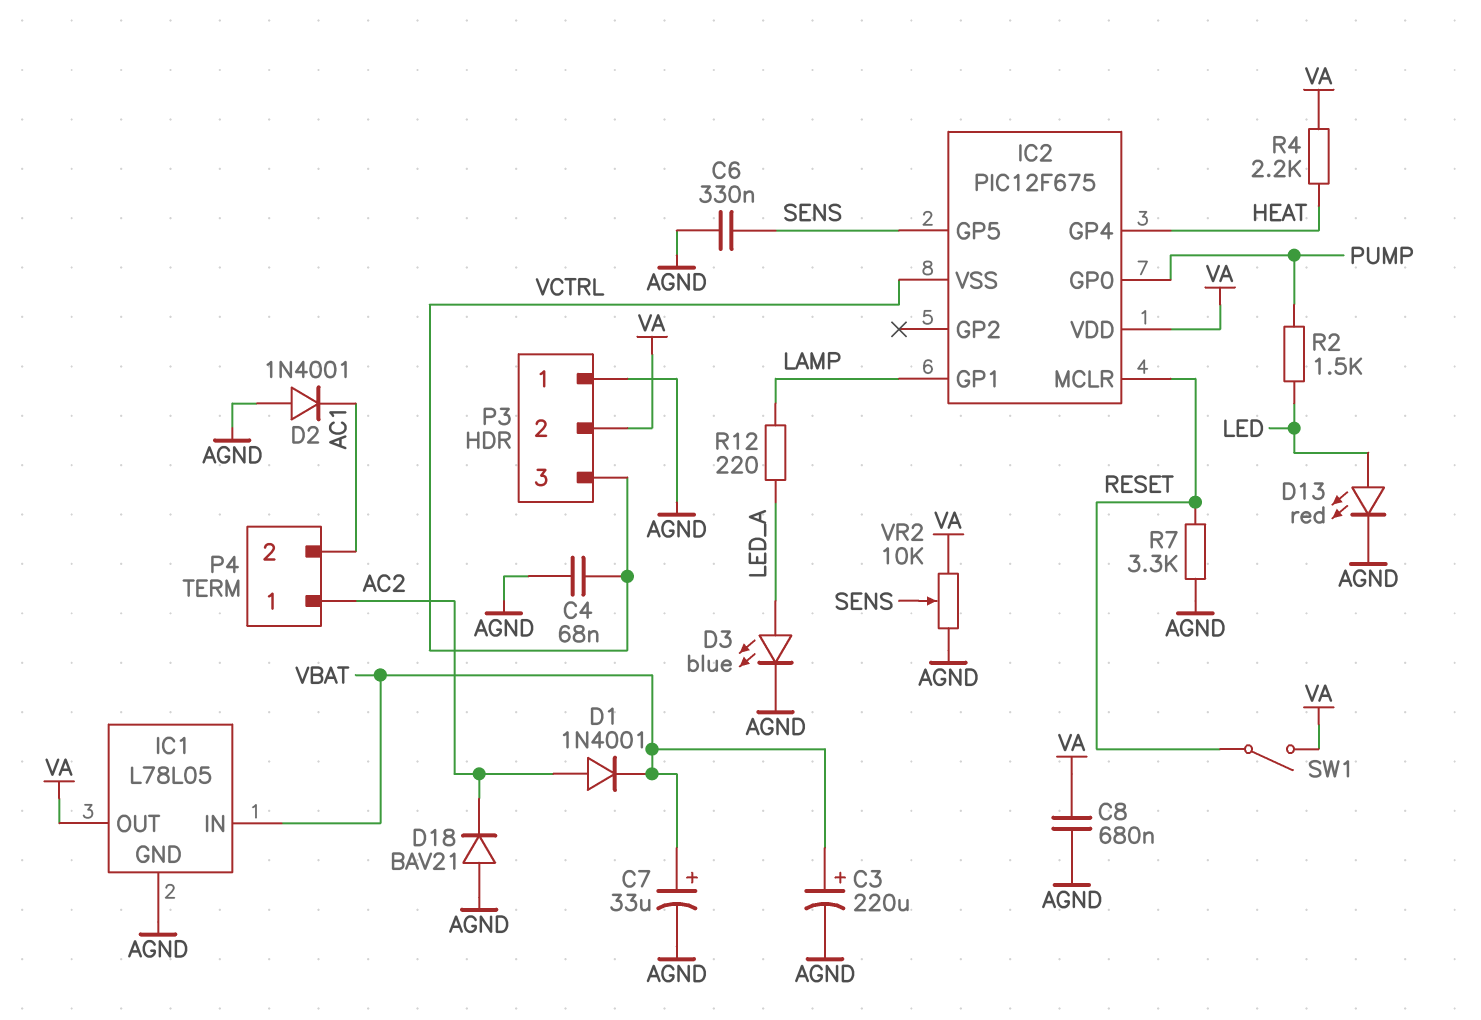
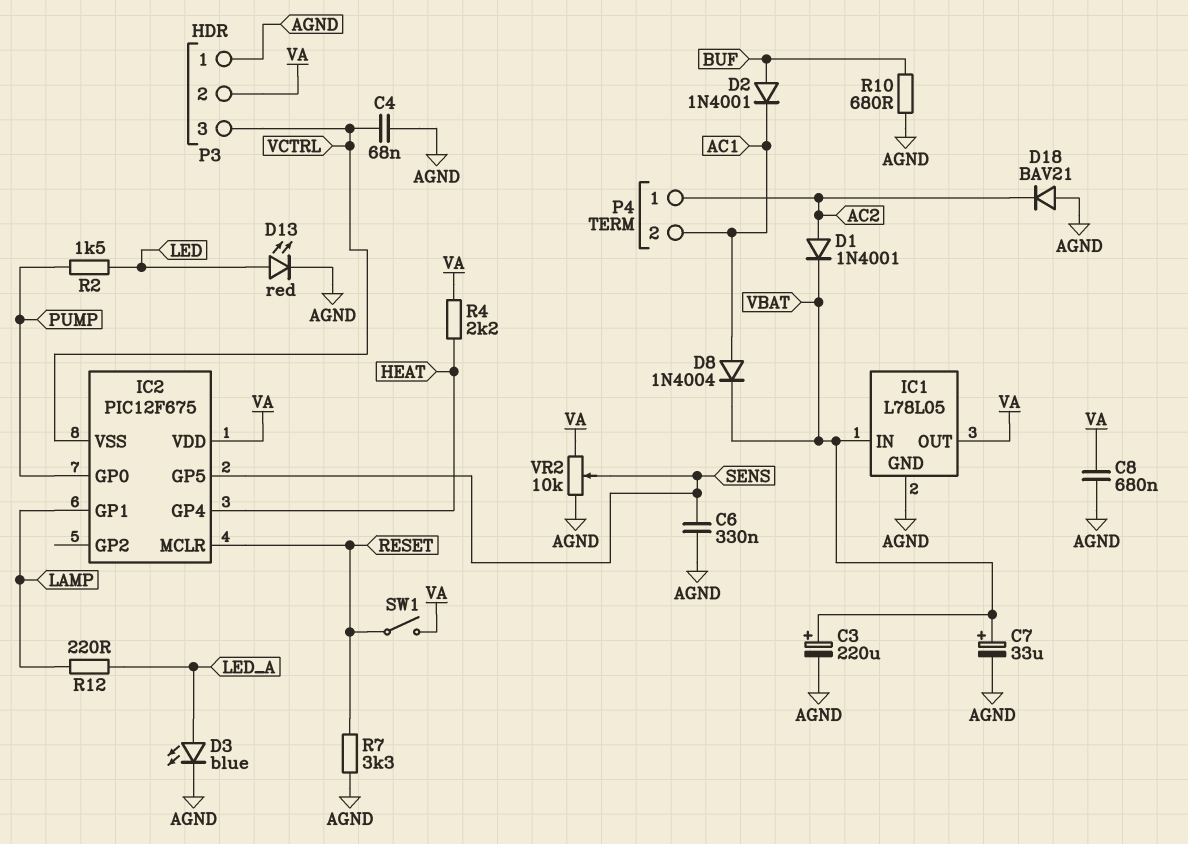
D2: diode 1N4001 (A AGND, K AC1) -> diode 1N4001 (A BUF, K AC1)
D8: none -> diode 1N4004 (A AC1, K VBAT)
R10: none -> 680 (AGND, BUF)

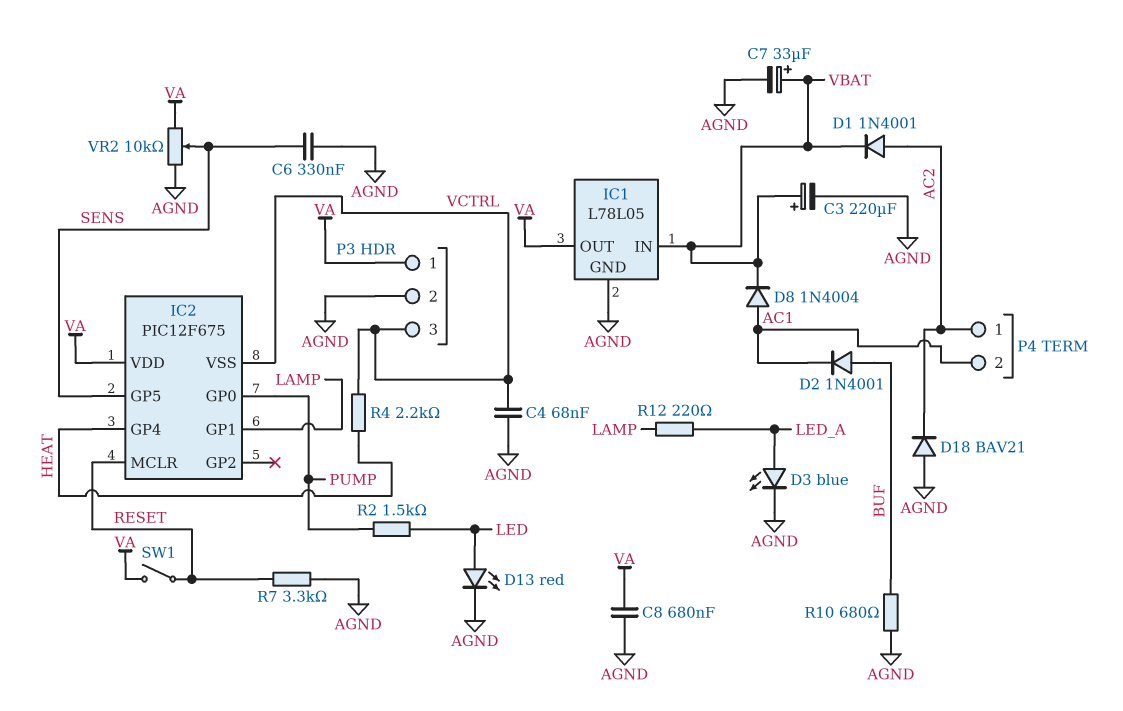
P3 pin 1: AGND -> VA
P3 pin 2: VA -> AGND
R4: 2.2k (HEAT, VA) -> 2.2k (HEAT, VCTRL)

